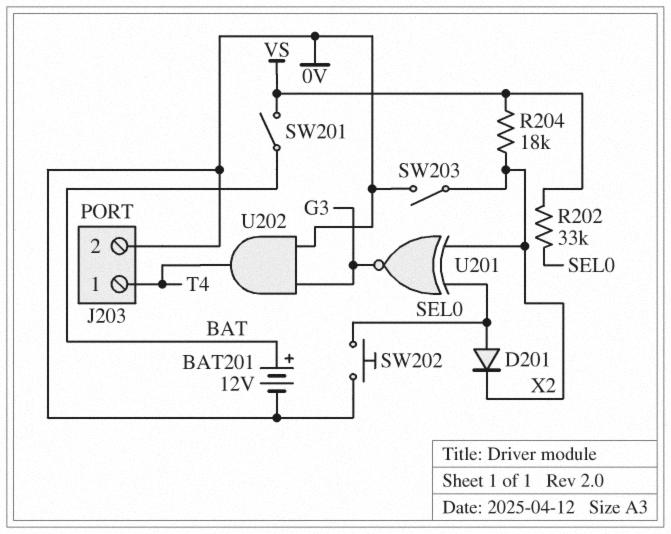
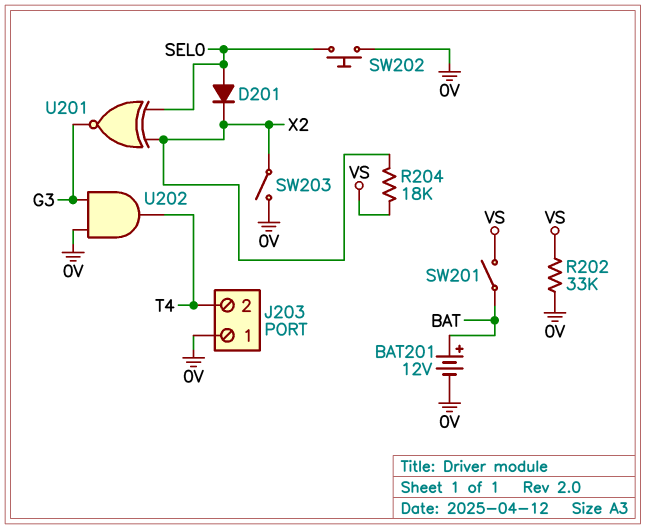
J203 pin 1: T4 -> 0V
J203 pin 2: 0V -> T4
R202: 33k (SEL0, VS) -> 33k (0V, VS)

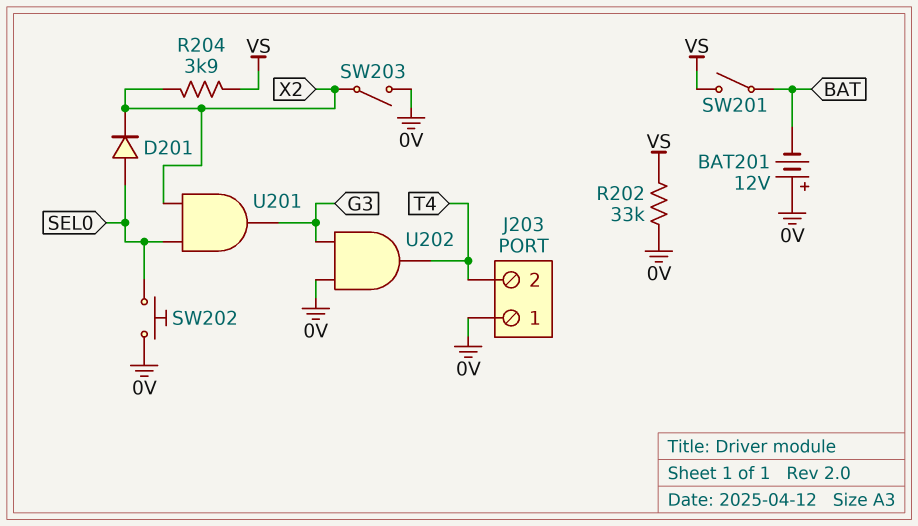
BAT201: 12V (plus BAT, minus 0V) -> 12V (plus 0V, minus BAT)
R204: 18k (VS, X2) -> 3.9k (VS, X2)
U201: XNOR (in SEL0, in X2, out G3) -> AND (in SEL0, in X2, out G3)

